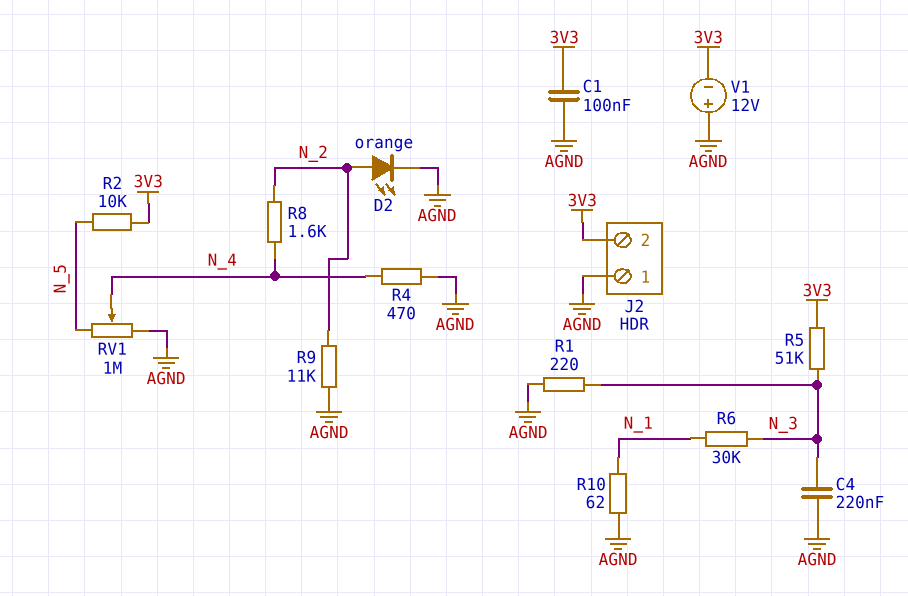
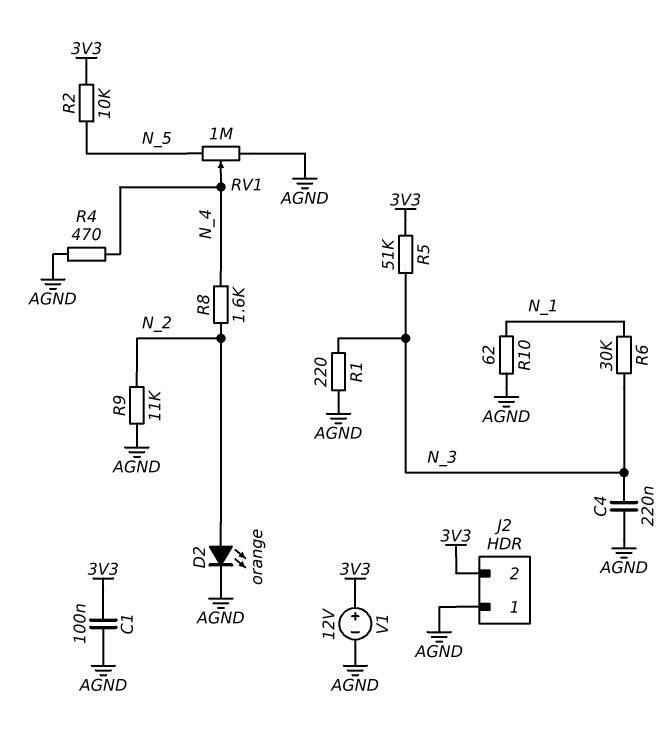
V1: 12V (plus AGND, minus 3V3) -> 12V (plus 3V3, minus AGND)

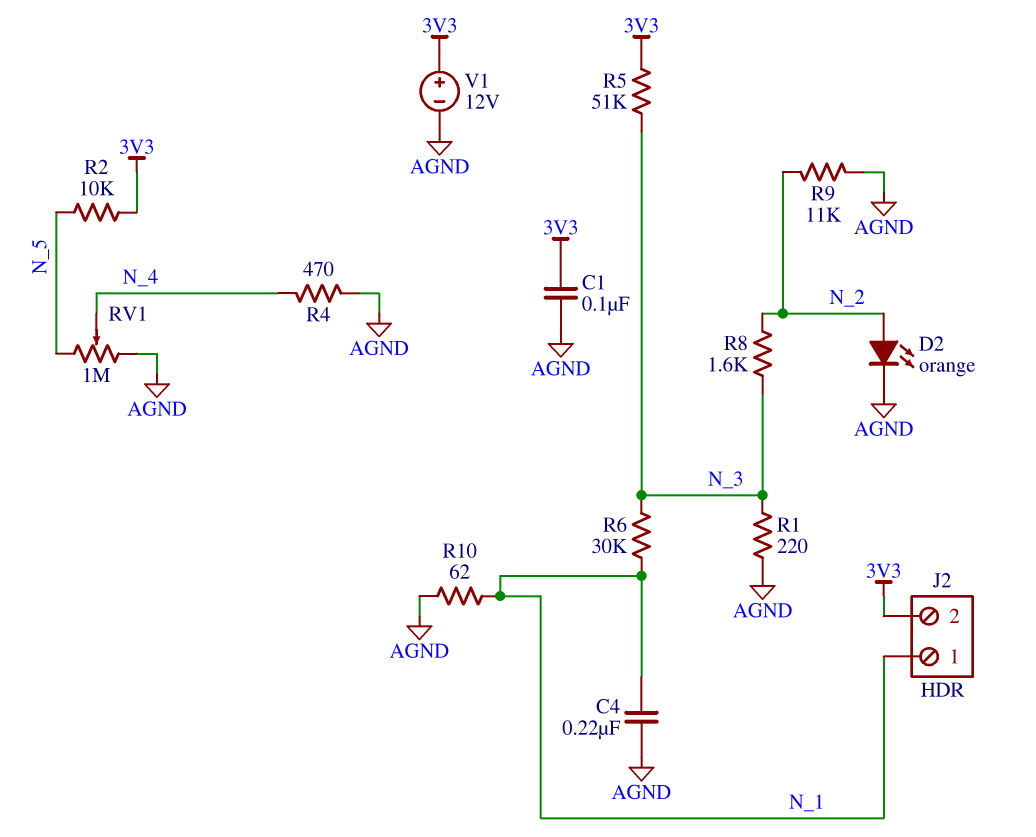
C4: 220nF (AGND, N_3) -> 220nF (AGND, N_1)
J2 pin 1: AGND -> N_1
R8: 1.6k (N_2, N_4) -> 1.6k (N_2, N_3)

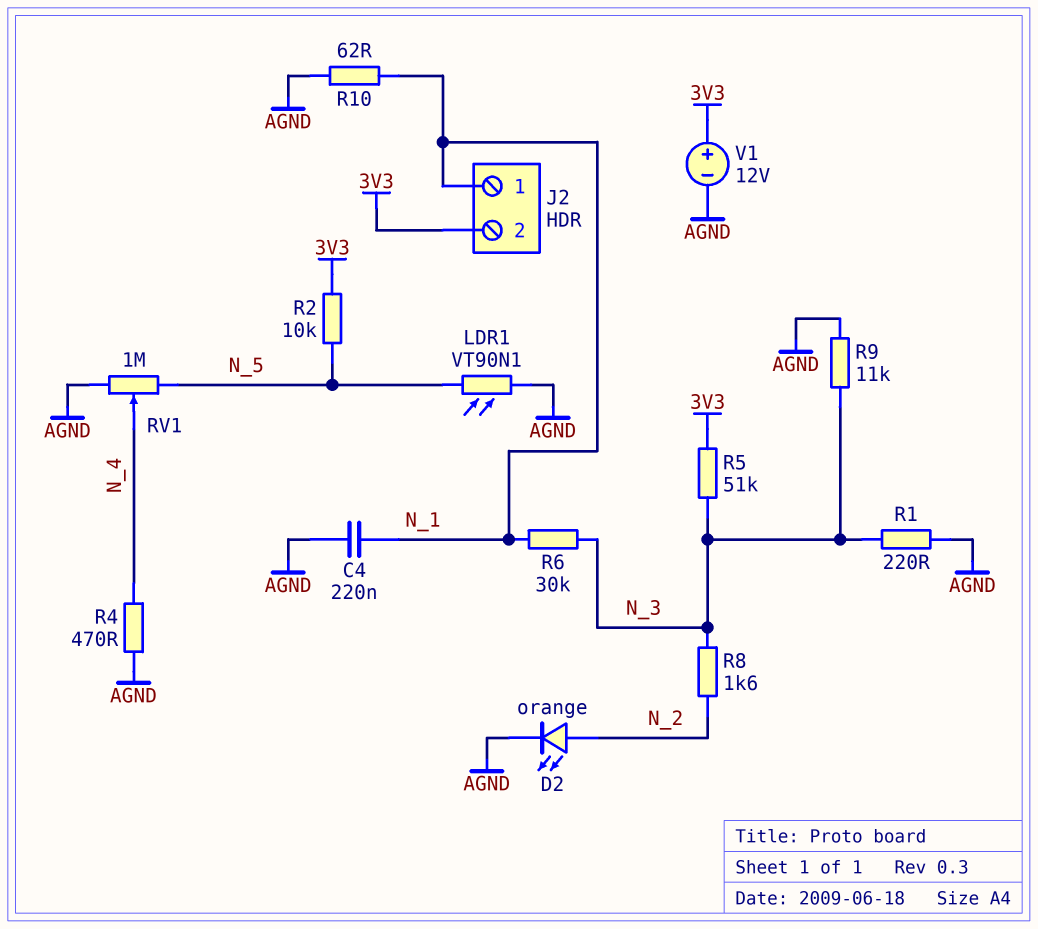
C1: 100nF (3V3, AGND) -> none
LDR1: none -> VT90N1 (AGND, N_5)
R9: 11k (AGND, N_2) -> 11k (AGND, N_3)

